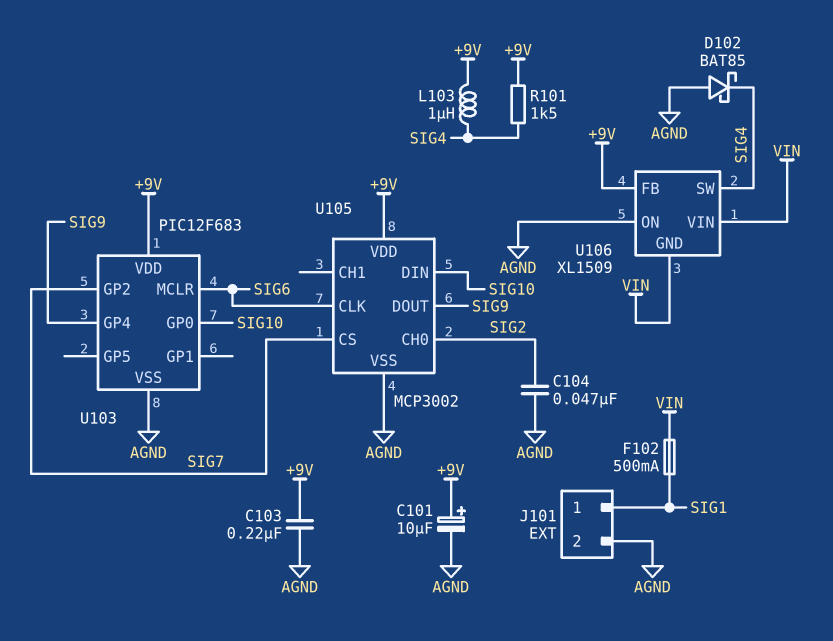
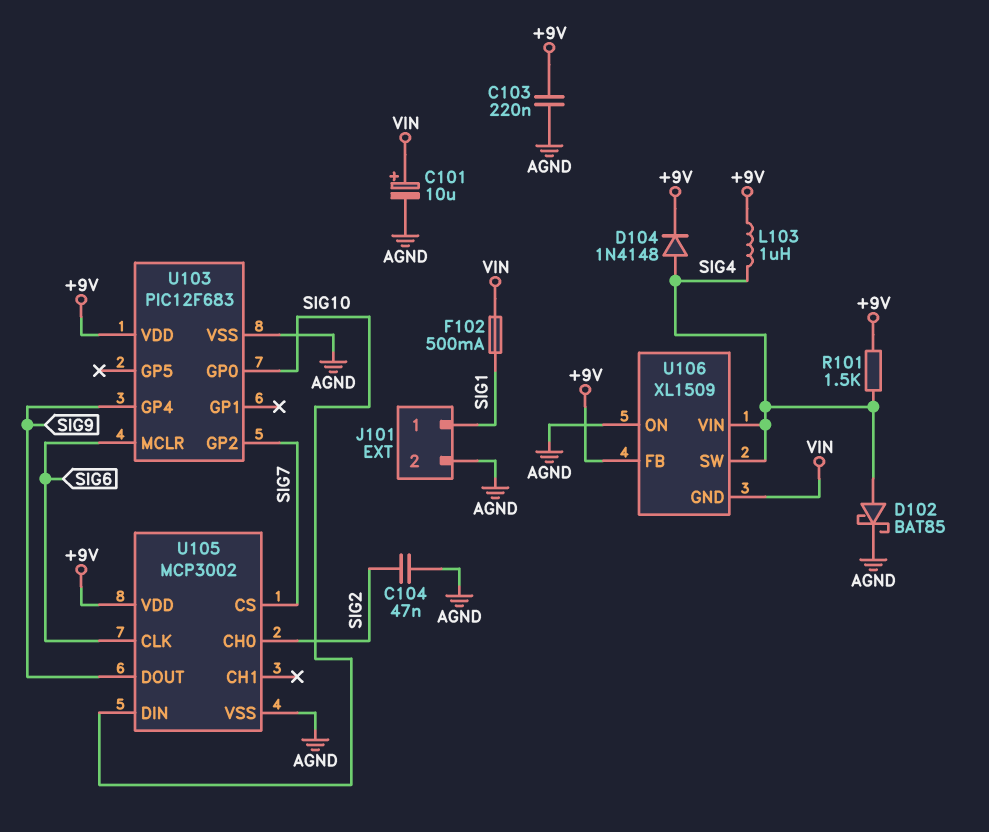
C101: 10uF (plus +9V, minus AGND) -> 10uF (plus VIN, minus AGND)
D102: schottky BAT85 (A AGND, K SIG4) -> schottky BAT85 (A SIG4, K AGND)
D104: none -> diode 1N4148 (A SIG4, K +9V)
U106 pin VIN: VIN -> SIG4

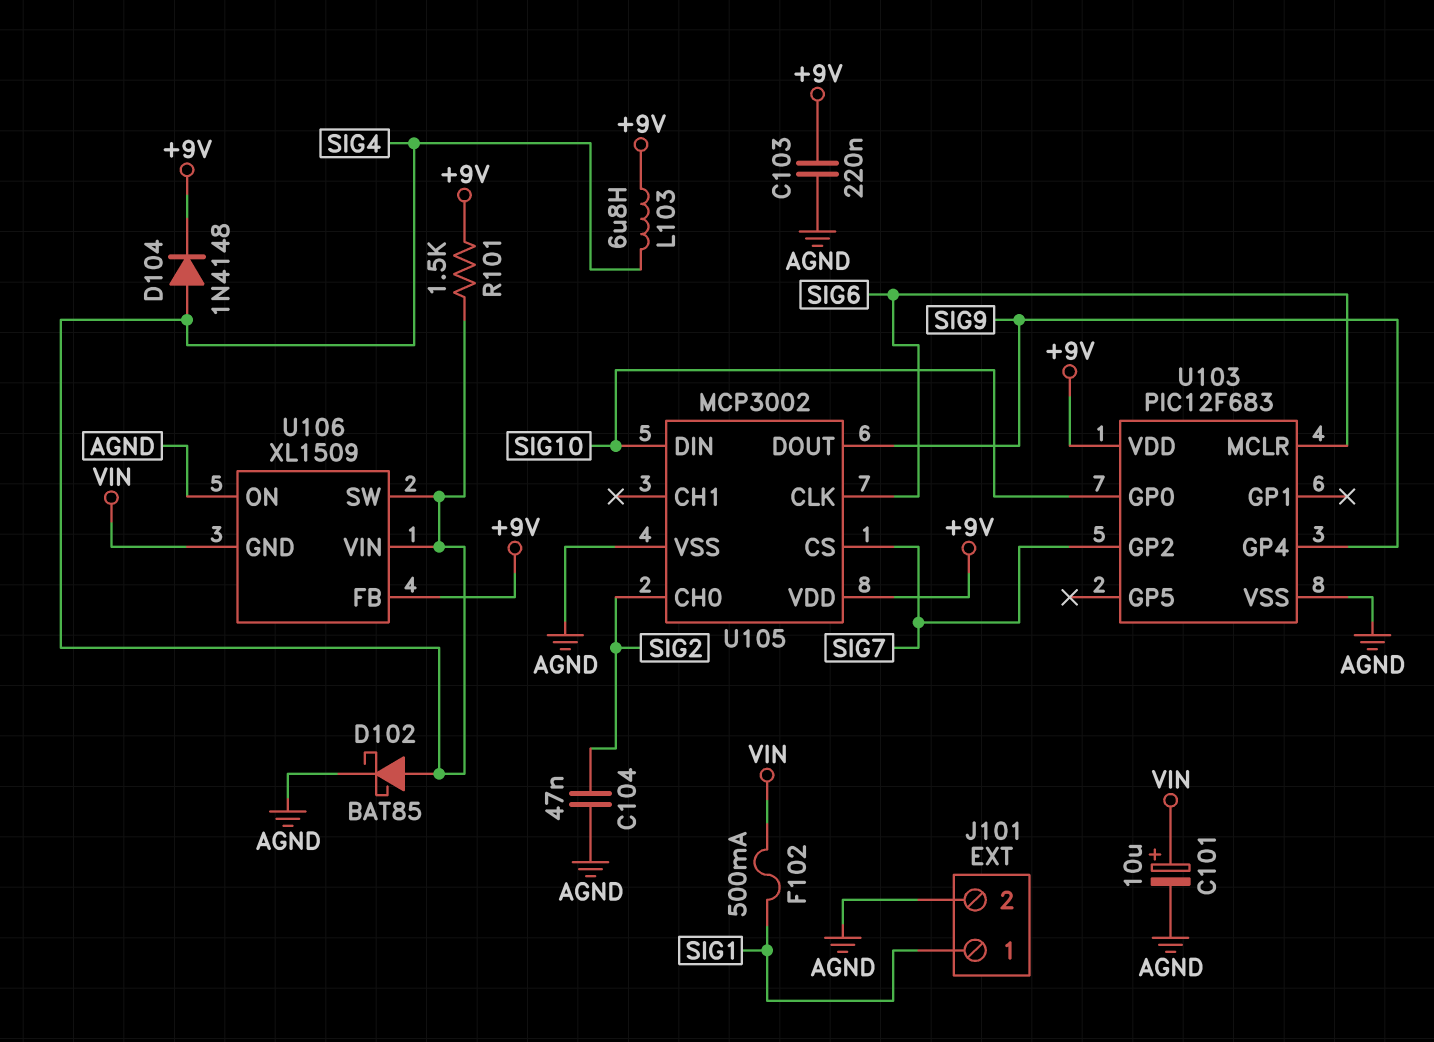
L103: 1uH (+9V, SIG4) -> 6.8uH (+9V, SIG4)

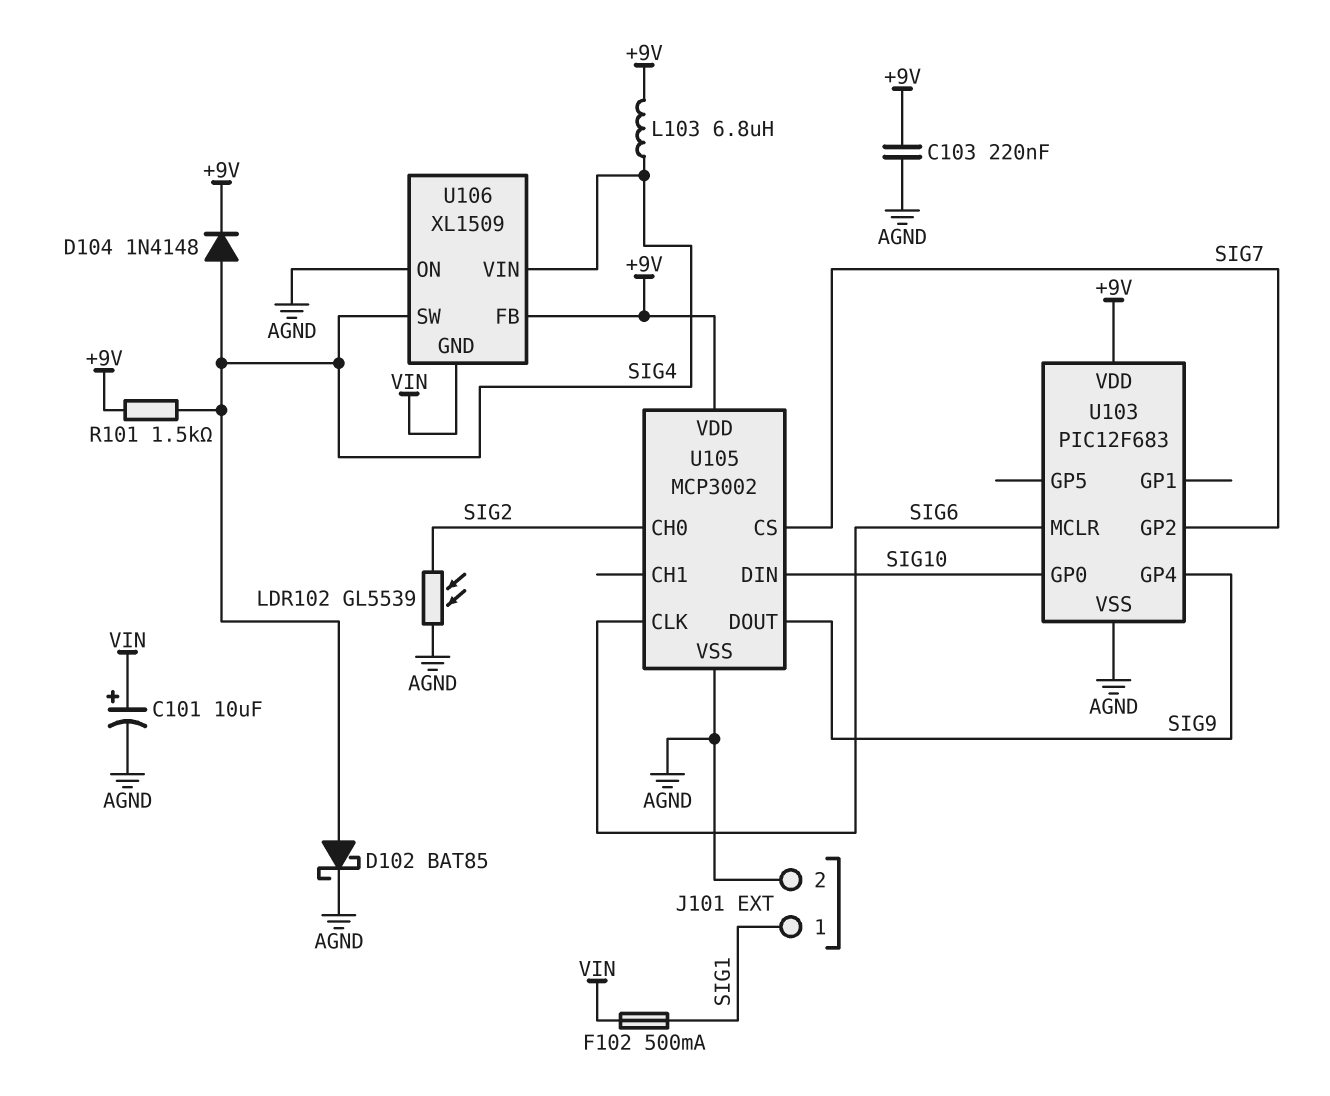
C104: 47nF (AGND, SIG2) -> none
LDR102: none -> GL5539 (AGND, SIG2)

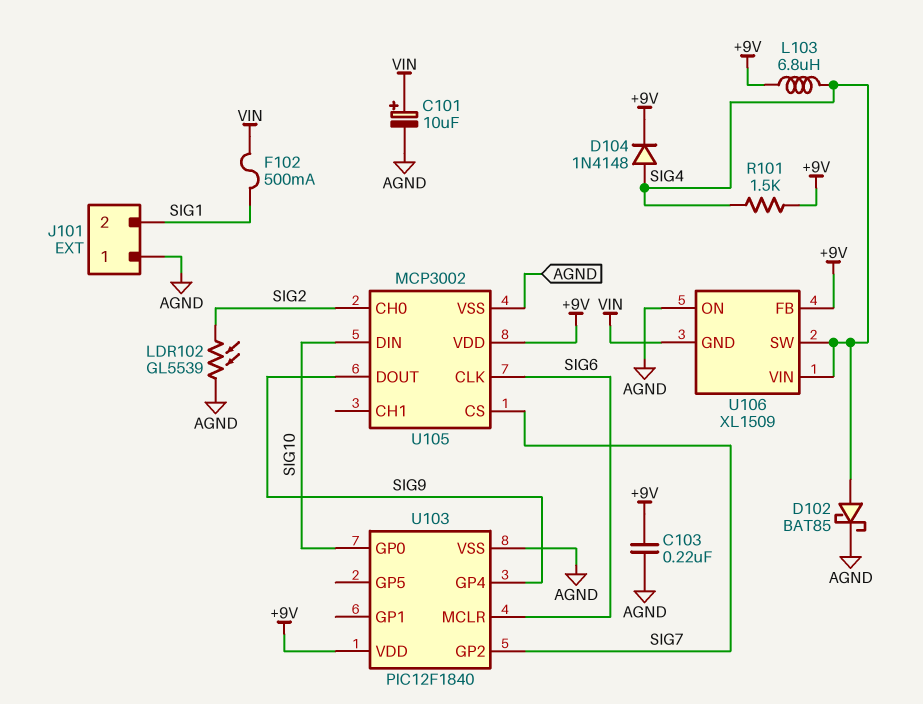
J101 pin 1: SIG1 -> AGND
J101 pin 2: AGND -> SIG1
U103: PIC12F683 -> PIC12F1840

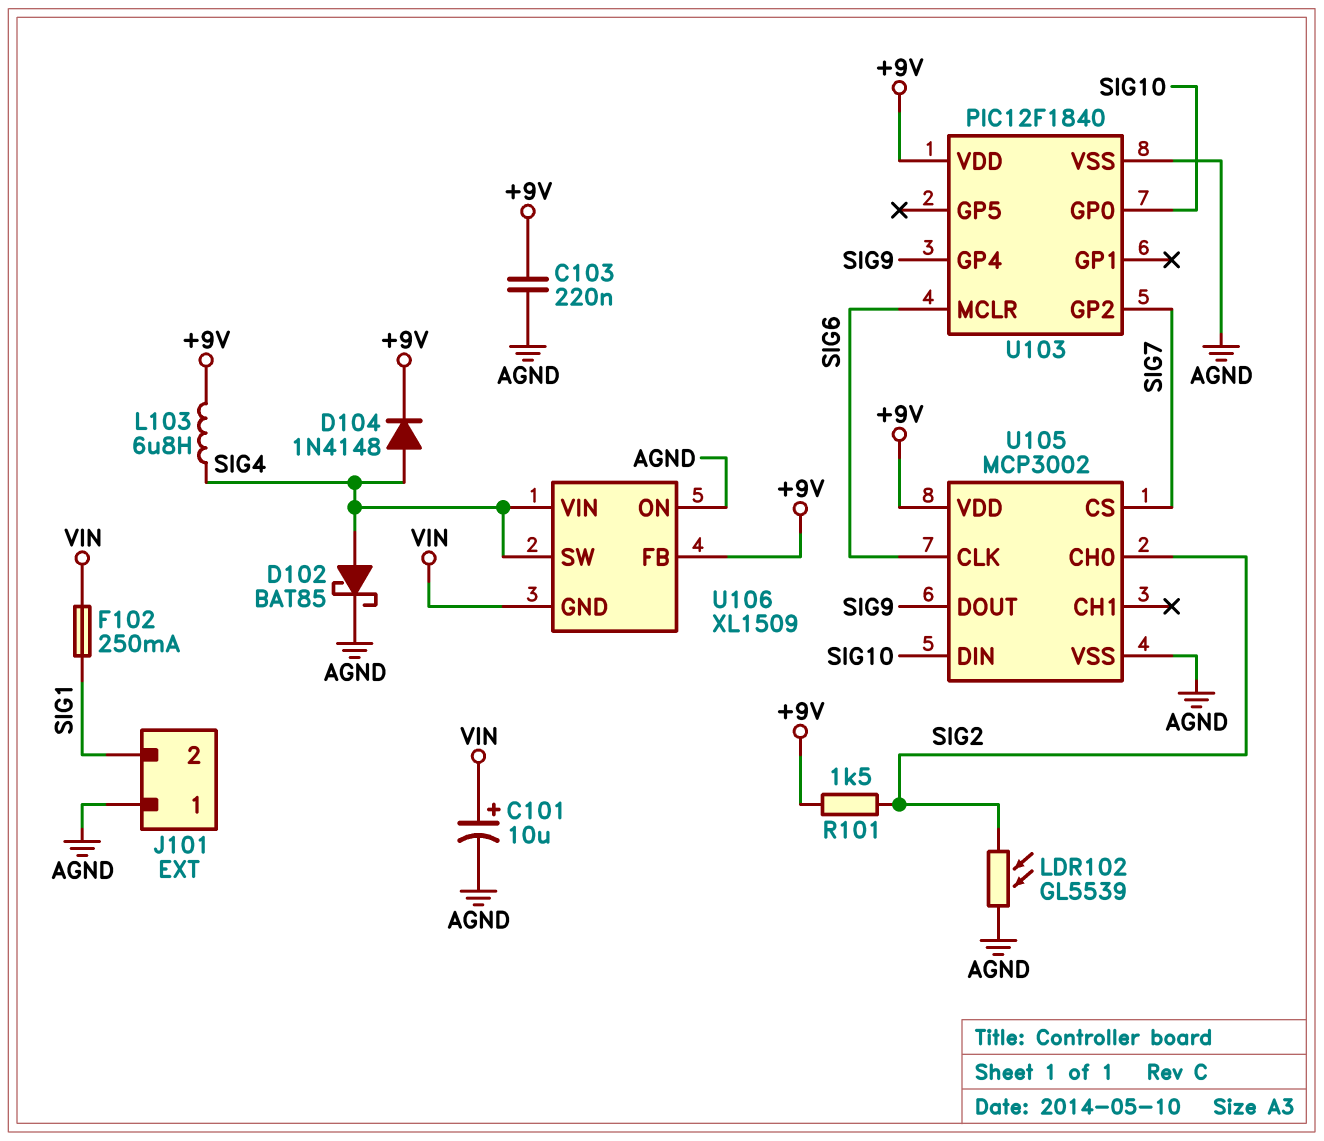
F102: 500mA (SIG1, VIN) -> 250mA (SIG1, VIN)
R101: 1.5k (+9V, SIG4) -> 1.5k (+9V, SIG2)

